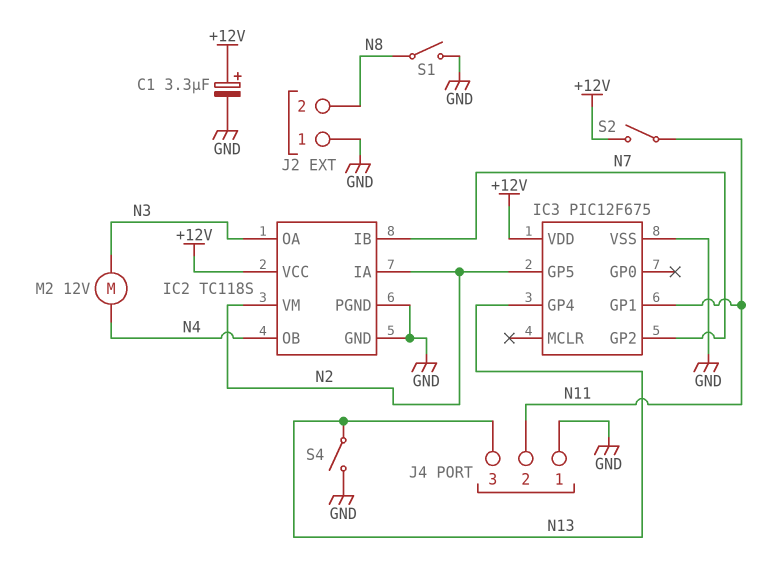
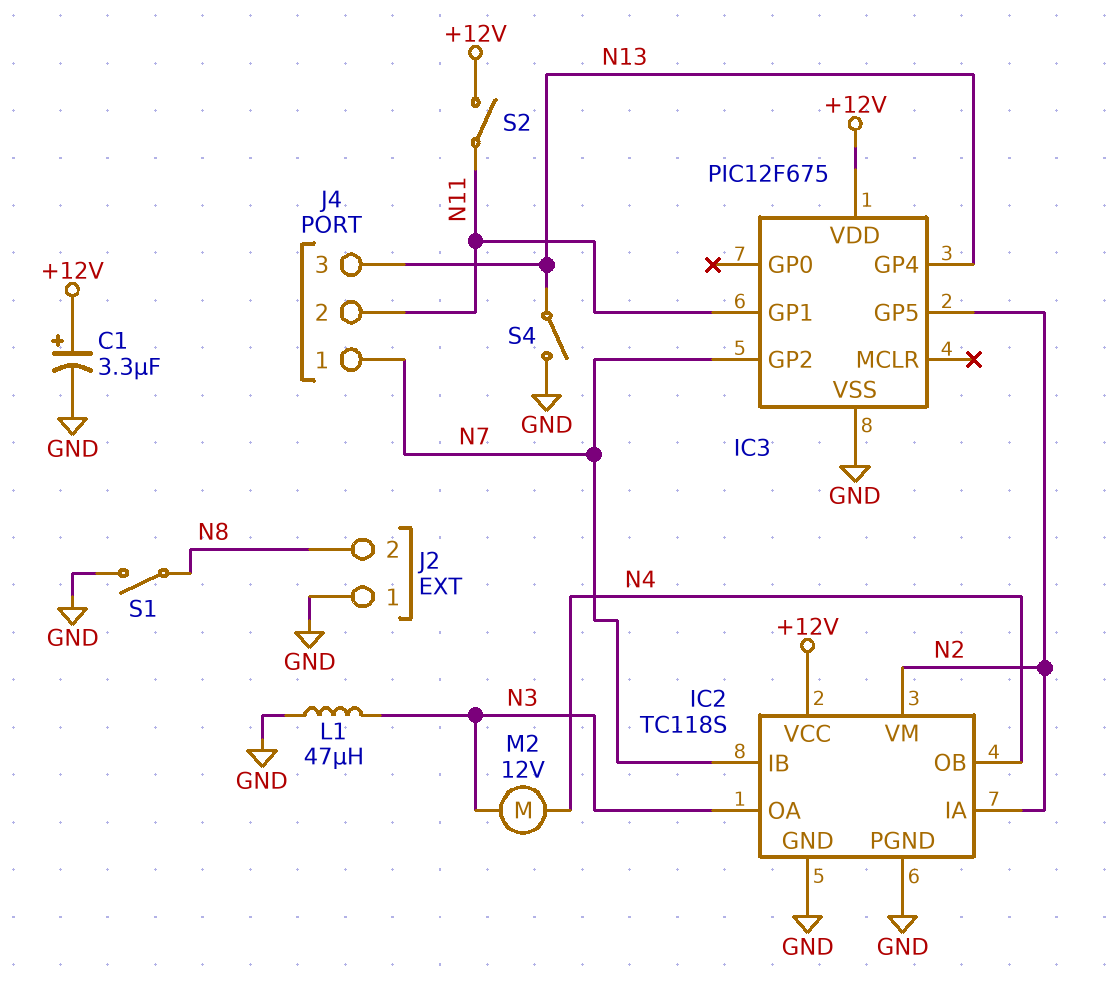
J4 pin 1: GND -> N7
L1: none -> 47uH (GND, N3)

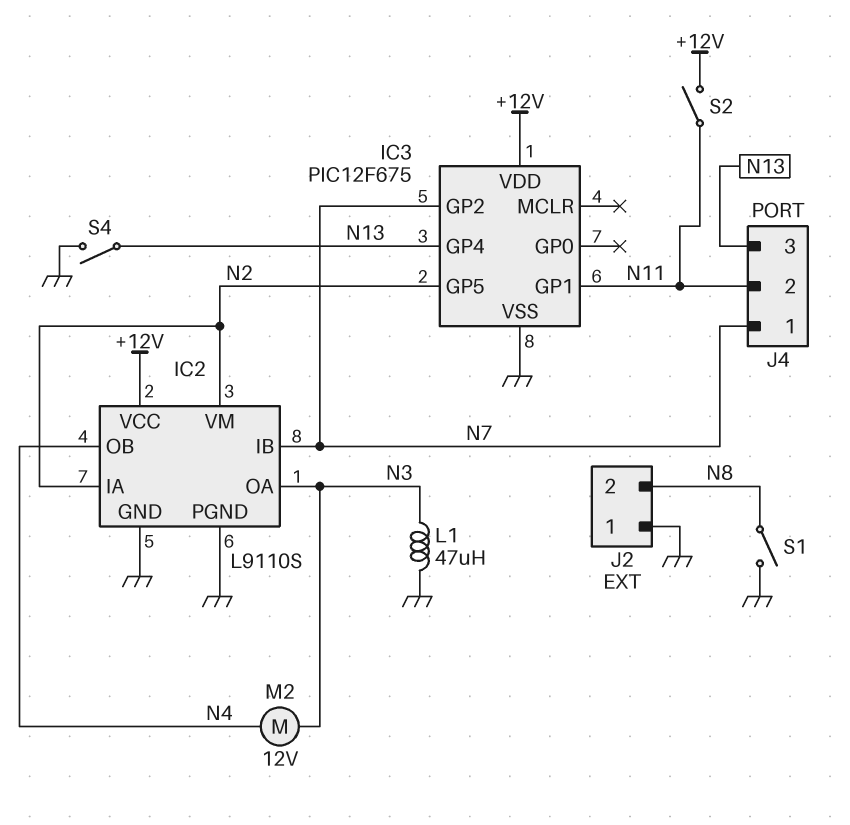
C1: 3.3uF (plus +12V, minus GND) -> none
IC2: TC118S -> L9110S

